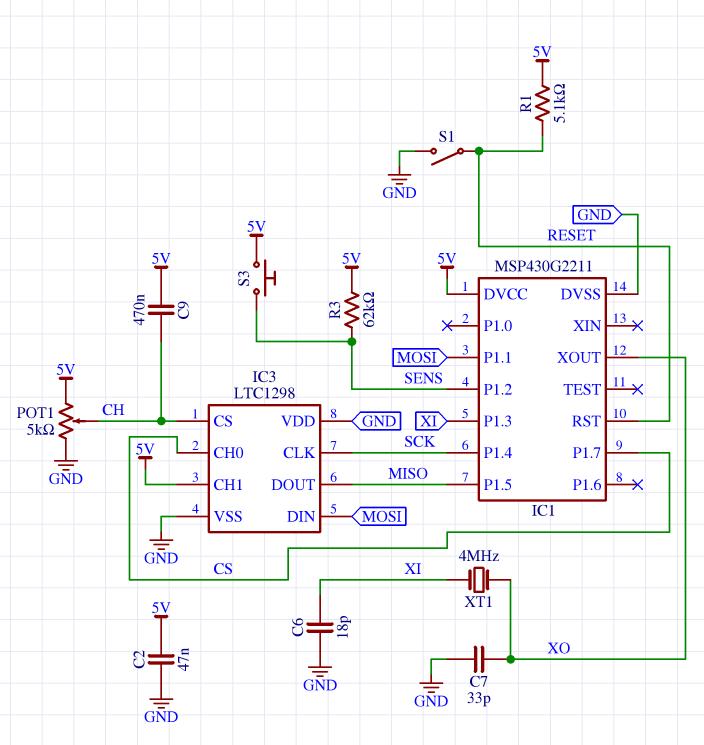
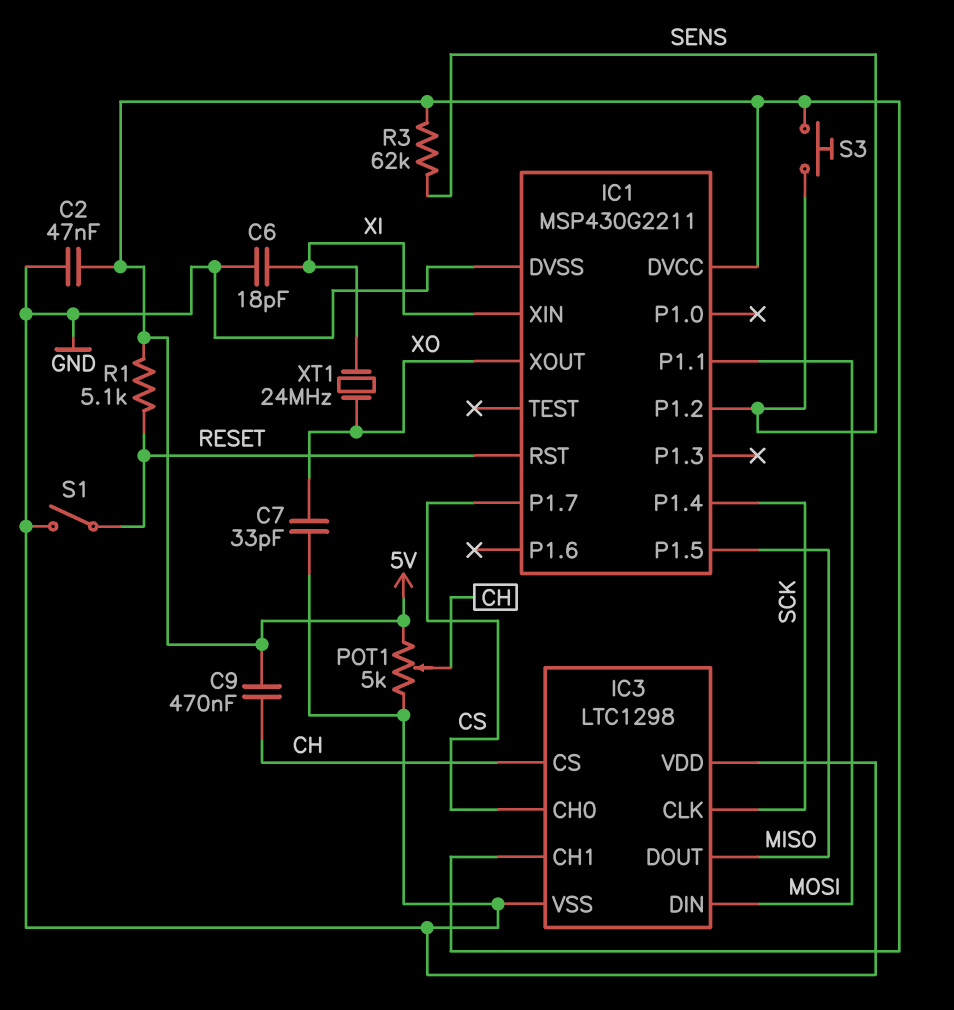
IC1 pin P1.3: XI -> none
IC1 pin XIN: none -> XI
XT1: 4MHz (XI, XO) -> 24MHz (XI, XO)

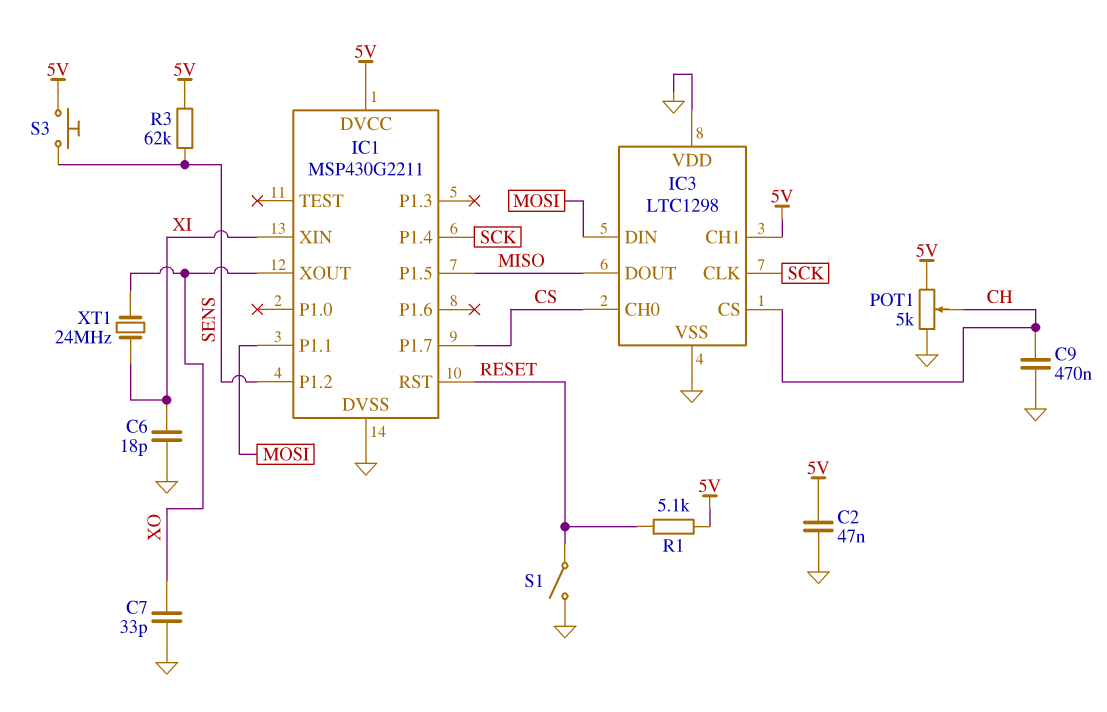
C9: 470nF (5V, CH) -> 470nF (CH, GND)

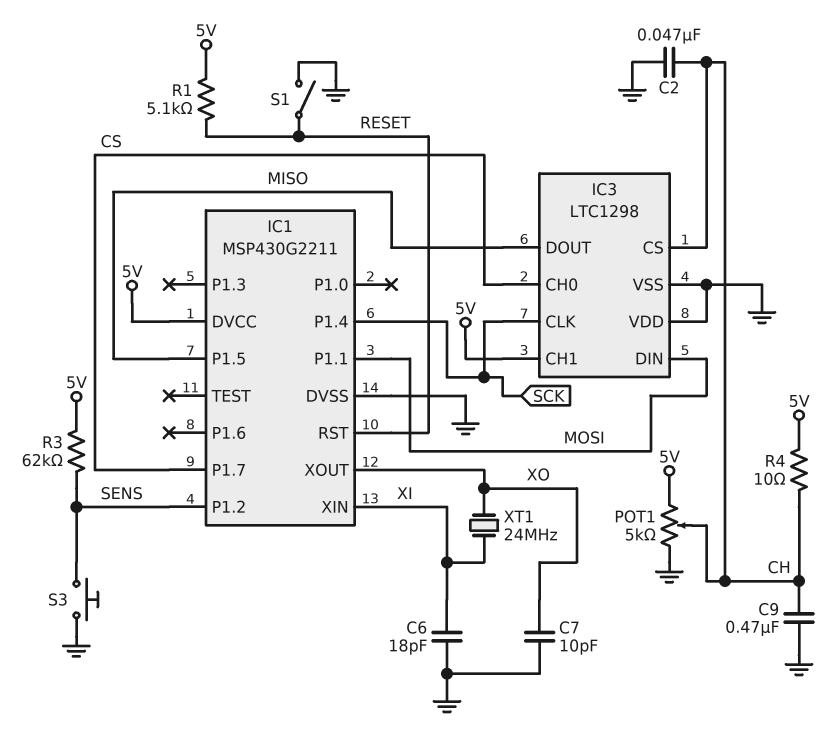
C2: 47nF (5V, GND) -> 47nF (CH, GND)
C7: 33pF (GND, XO) -> 10pF (GND, XO)
R4: none -> 10 (5V, CH)
S3: button (5V, SENS) -> button (GND, SENS)

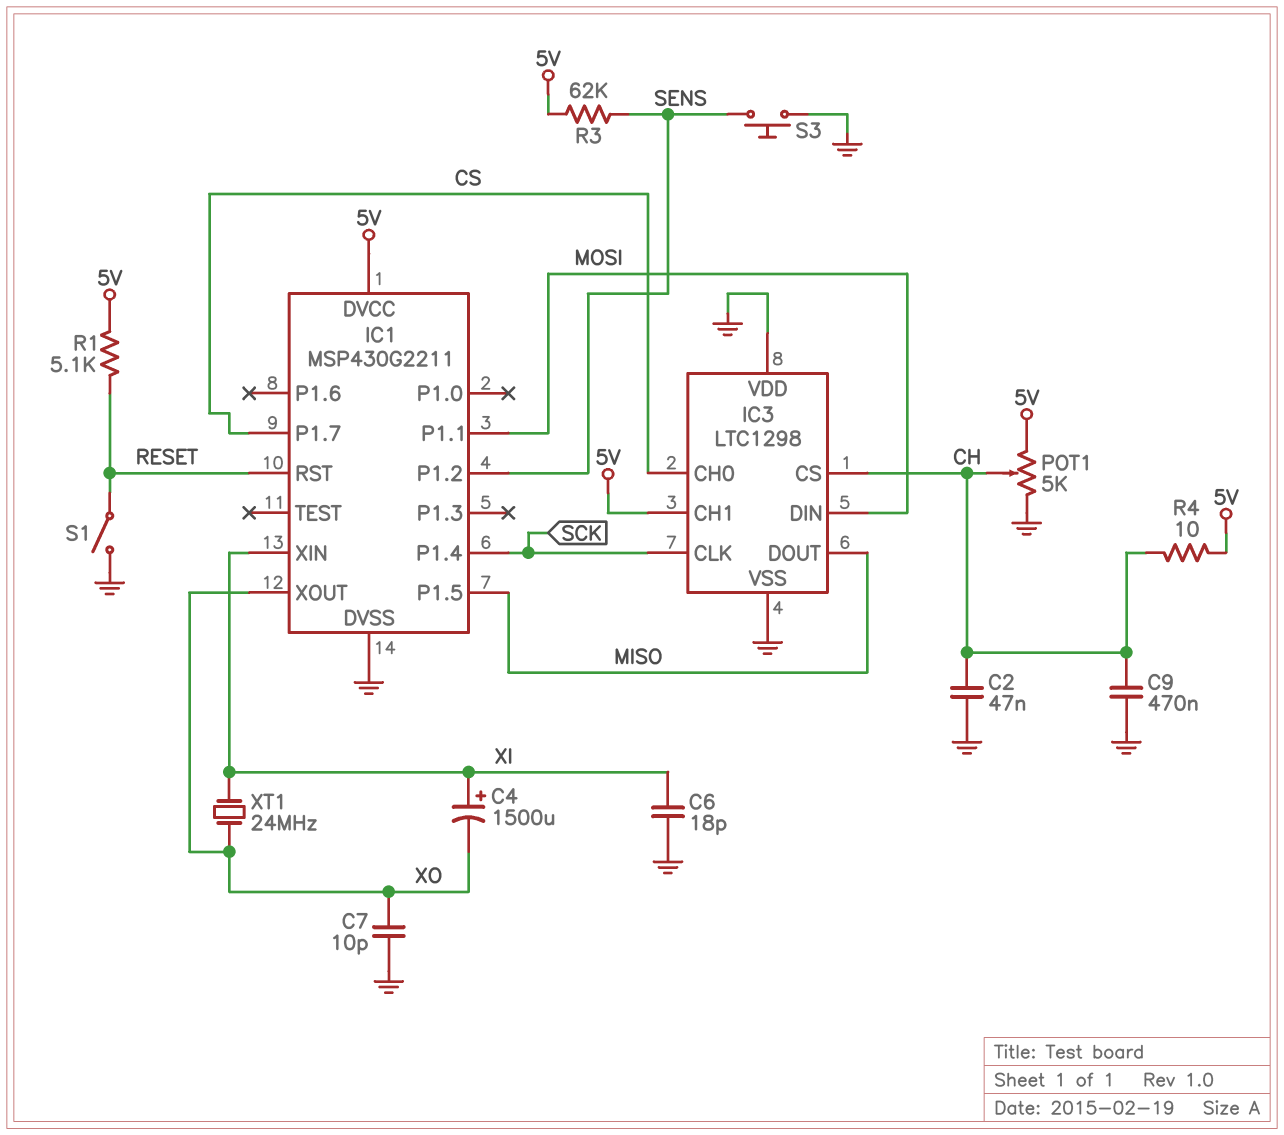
C4: none -> 1500uF (plus XI, minus XO)

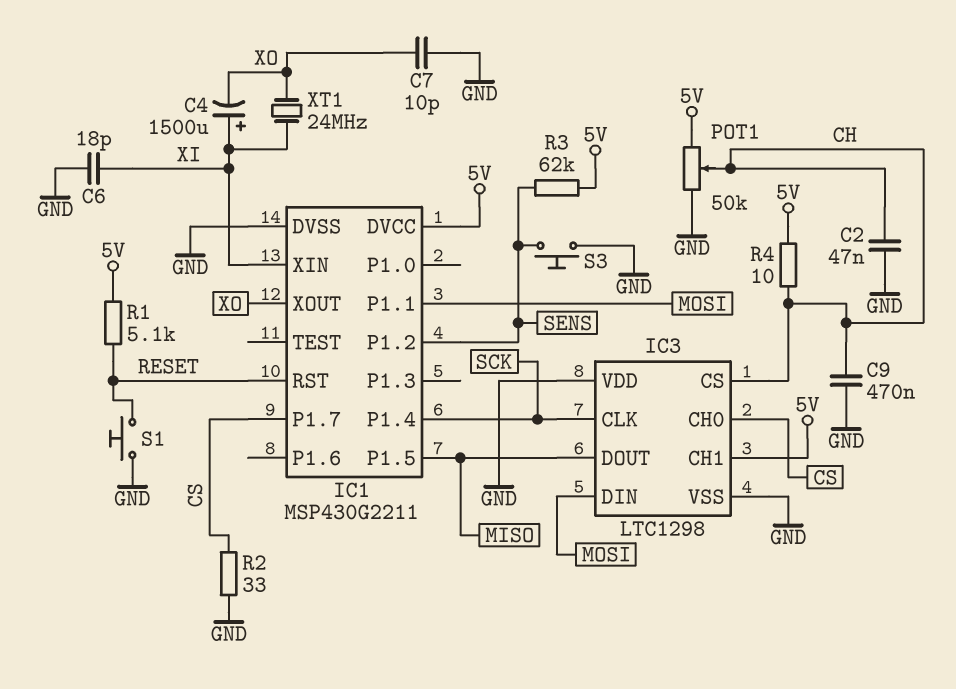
POT1: 5k (5V, GND, wiper CH) -> 50k (5V, GND, wiper CH)
R2: none -> 33 (CS, GND)
S1: switch (GND, RESET) -> button (GND, RESET)

